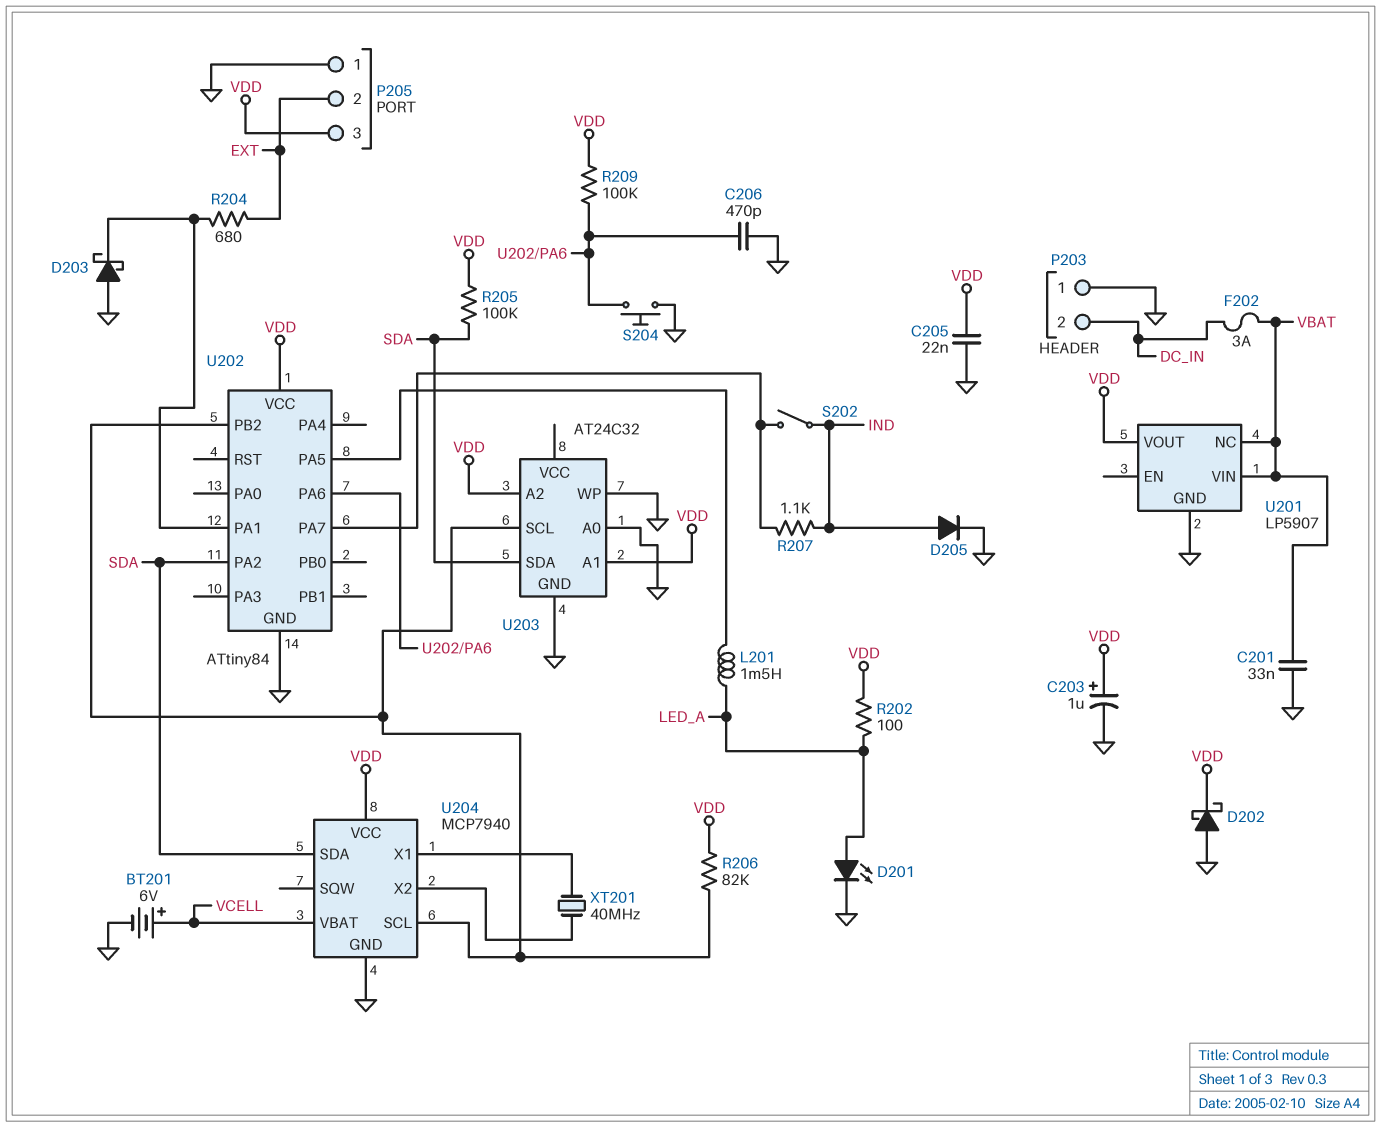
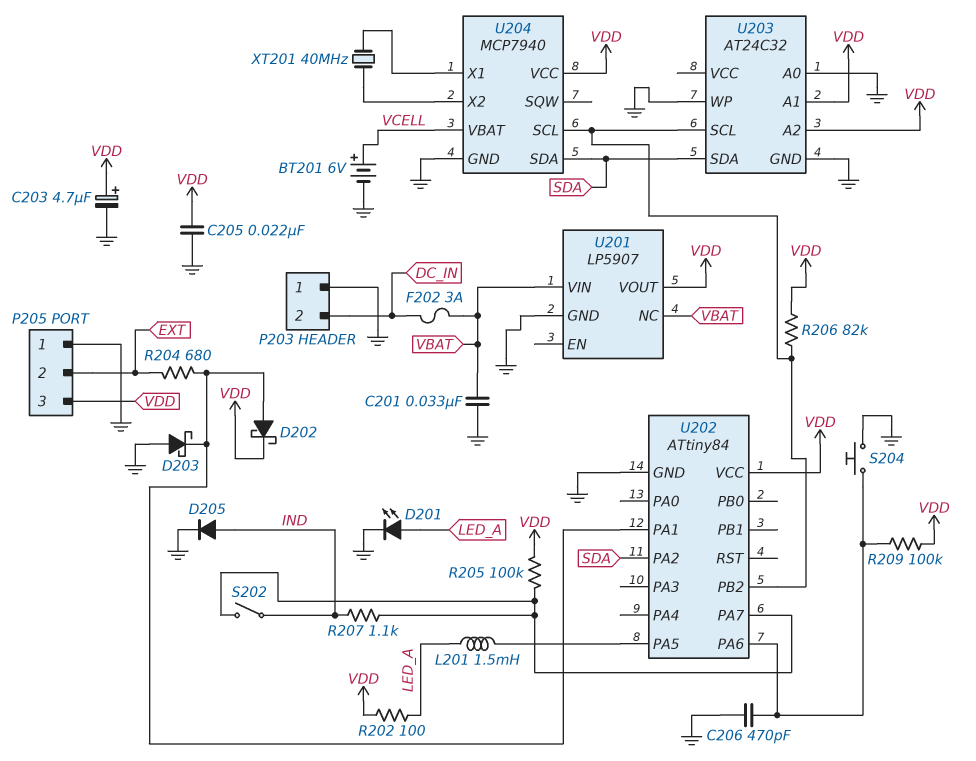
C203: 1uF (plus VDD, minus GND) -> 4.7uF (plus VDD, minus GND)
D202: schottky (A GND, K VDD) -> schottky (A U202/PA1, K VDD)
R205: 100k (SDA, VDD) -> 100k (U202/PA7, VDD)

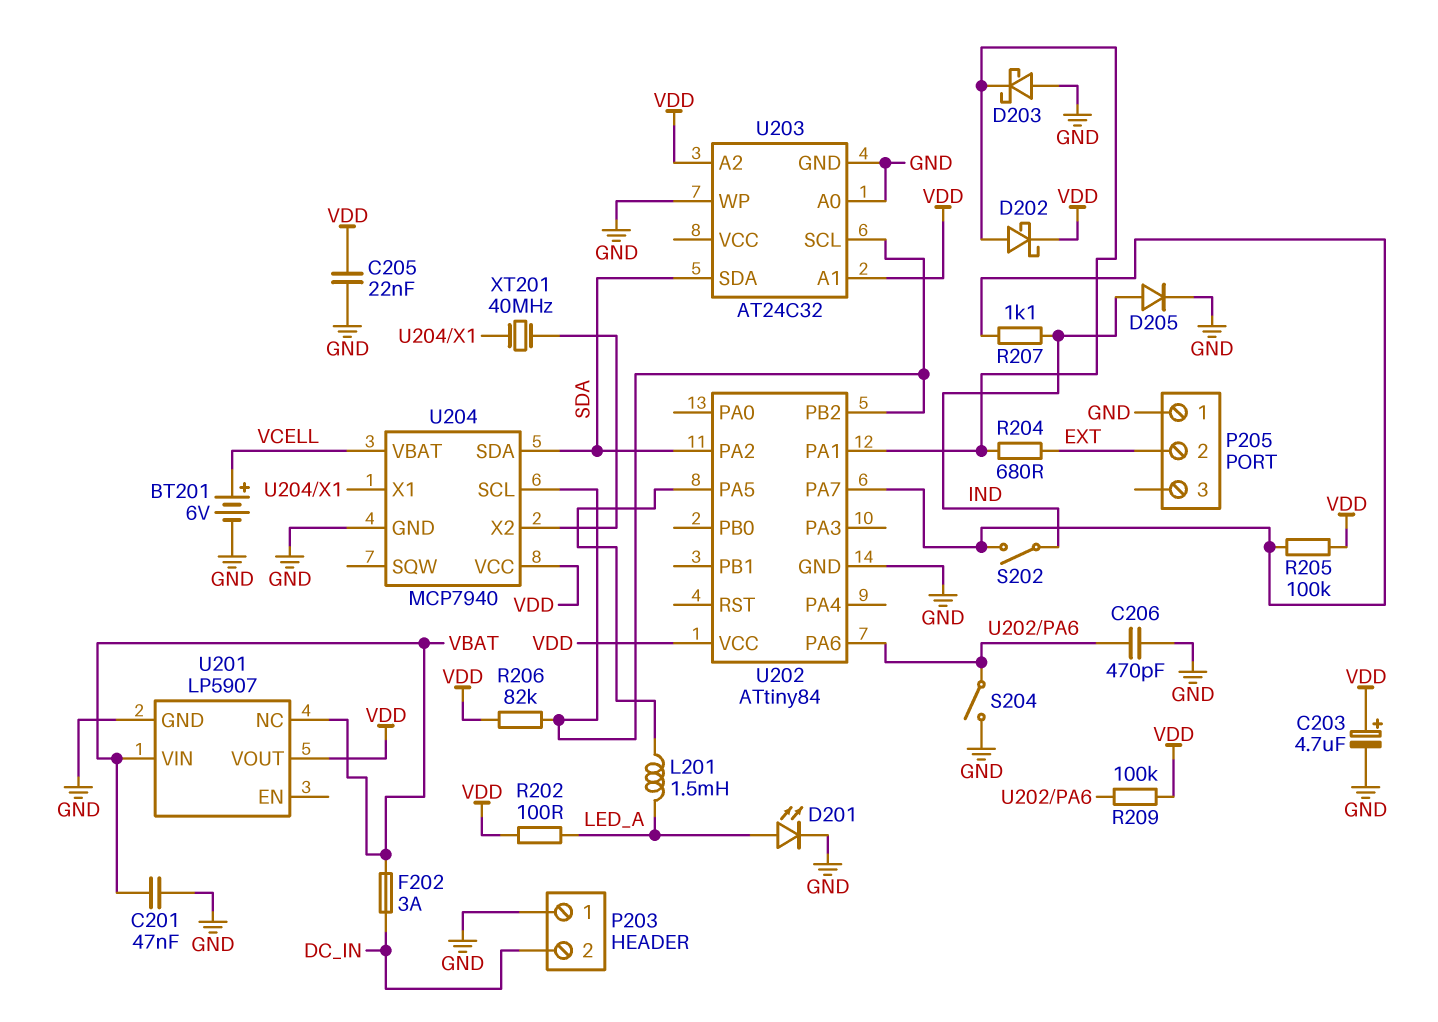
C201: 33nF (GND, VBAT) -> 47nF (GND, VBAT)
P205 pin 3: VDD -> none
S204: button (GND, U202/PA6) -> switch (GND, U202/PA6)

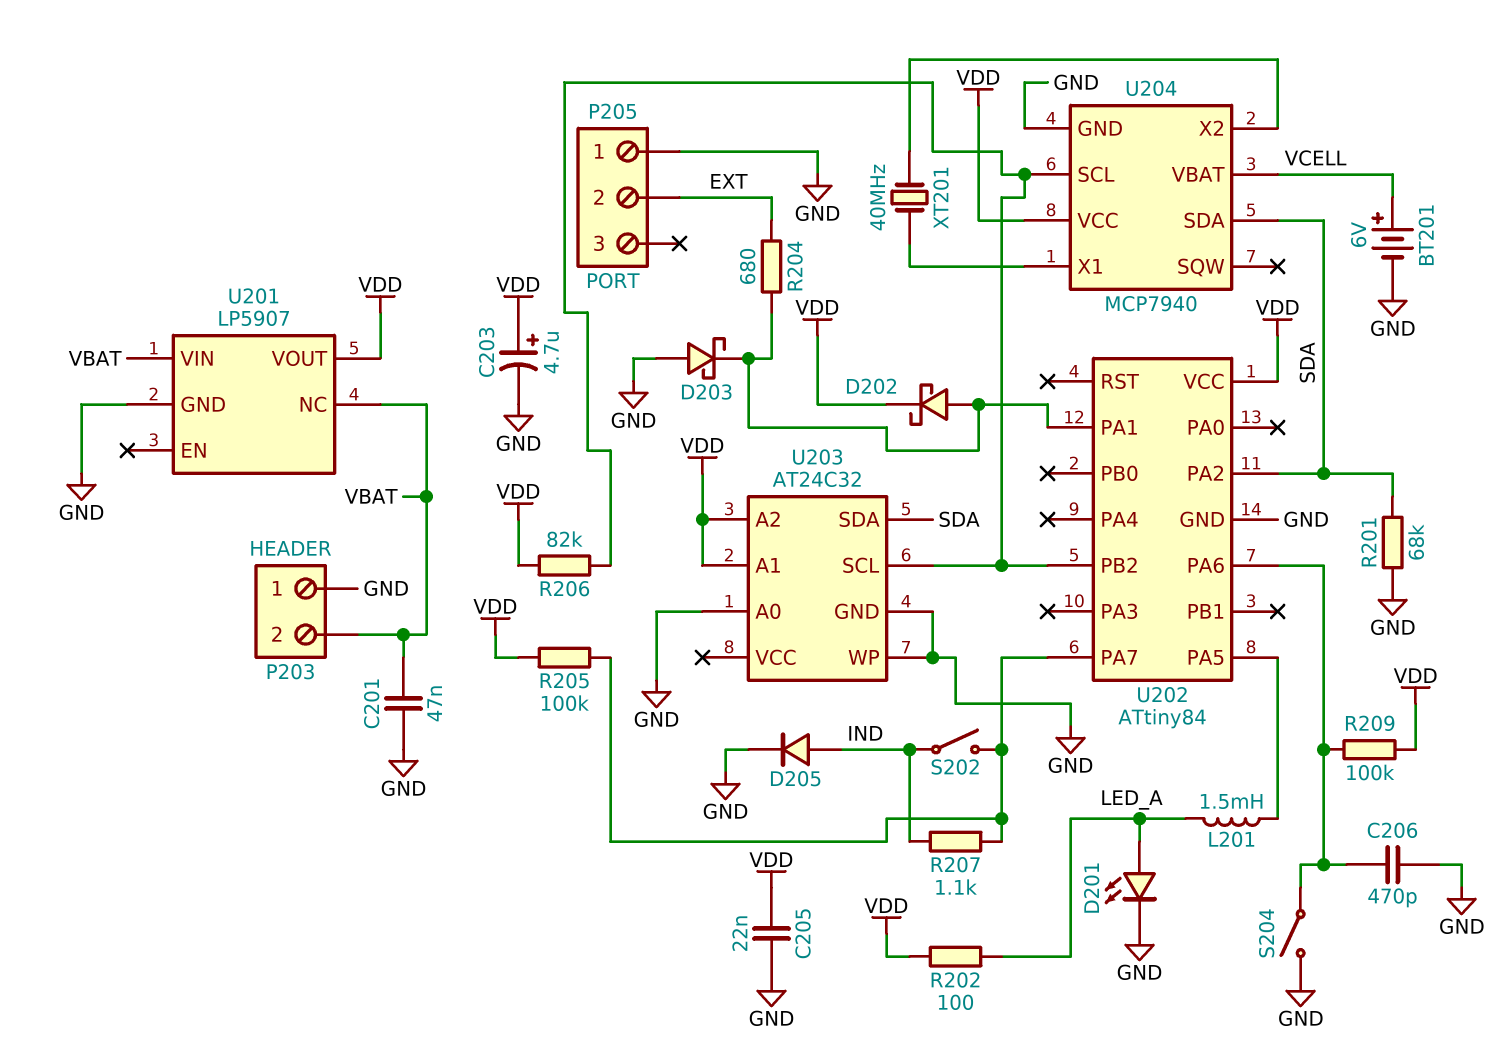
F202: 3A (DC_IN, VBAT) -> none
P203 pin 2: DC_IN -> VBAT
R201: none -> 68k (GND, SDA)

